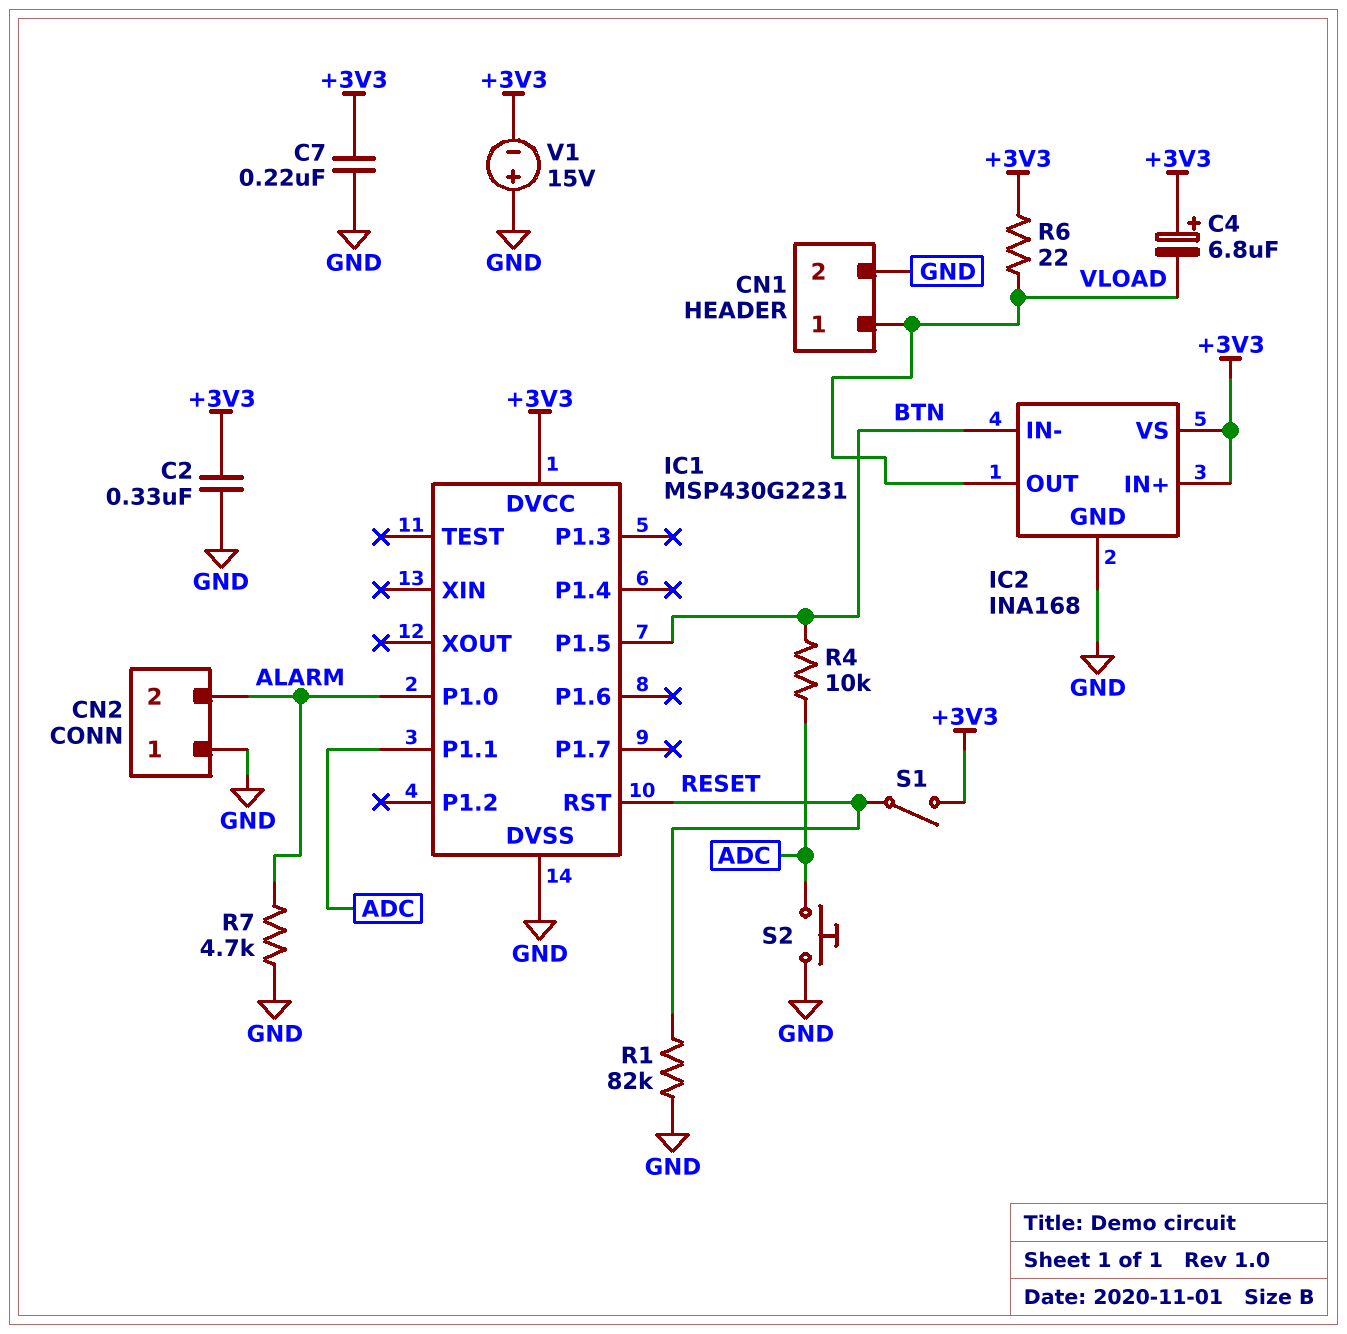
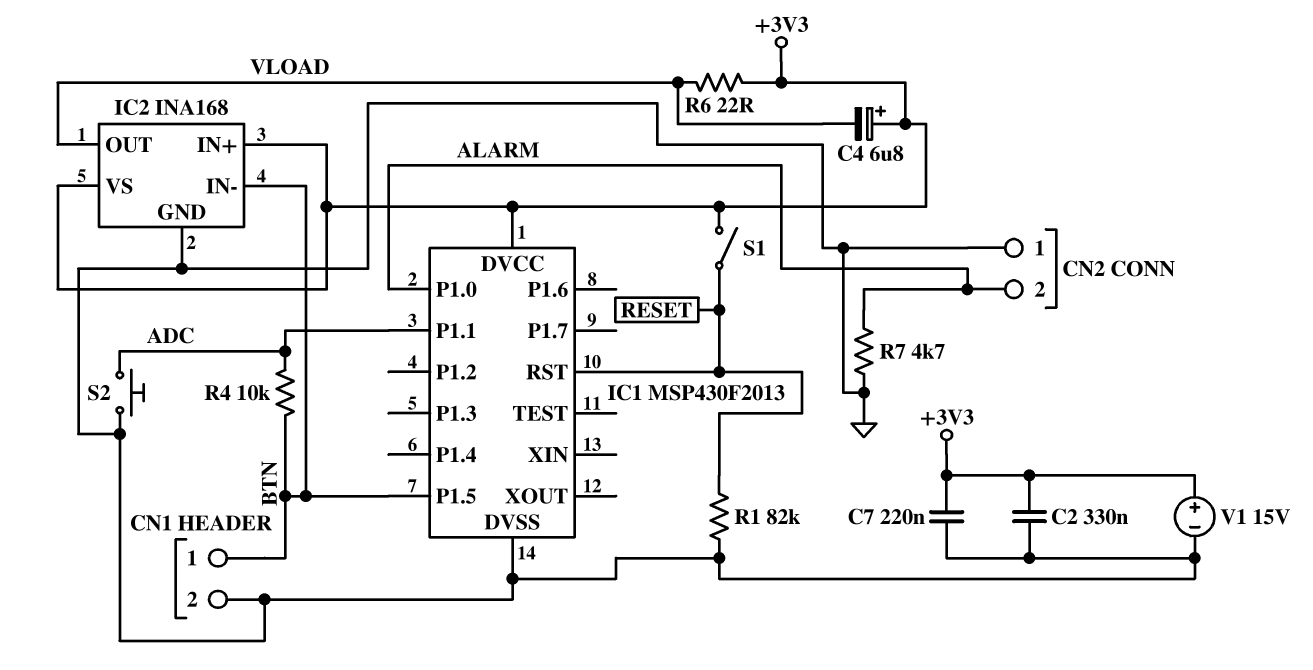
CN1 pin 1: VLOAD -> BTN
IC1: MSP430G2231 -> MSP430F2013
V1: 15V (plus GND, minus +3V3) -> 15V (plus +3V3, minus GND)

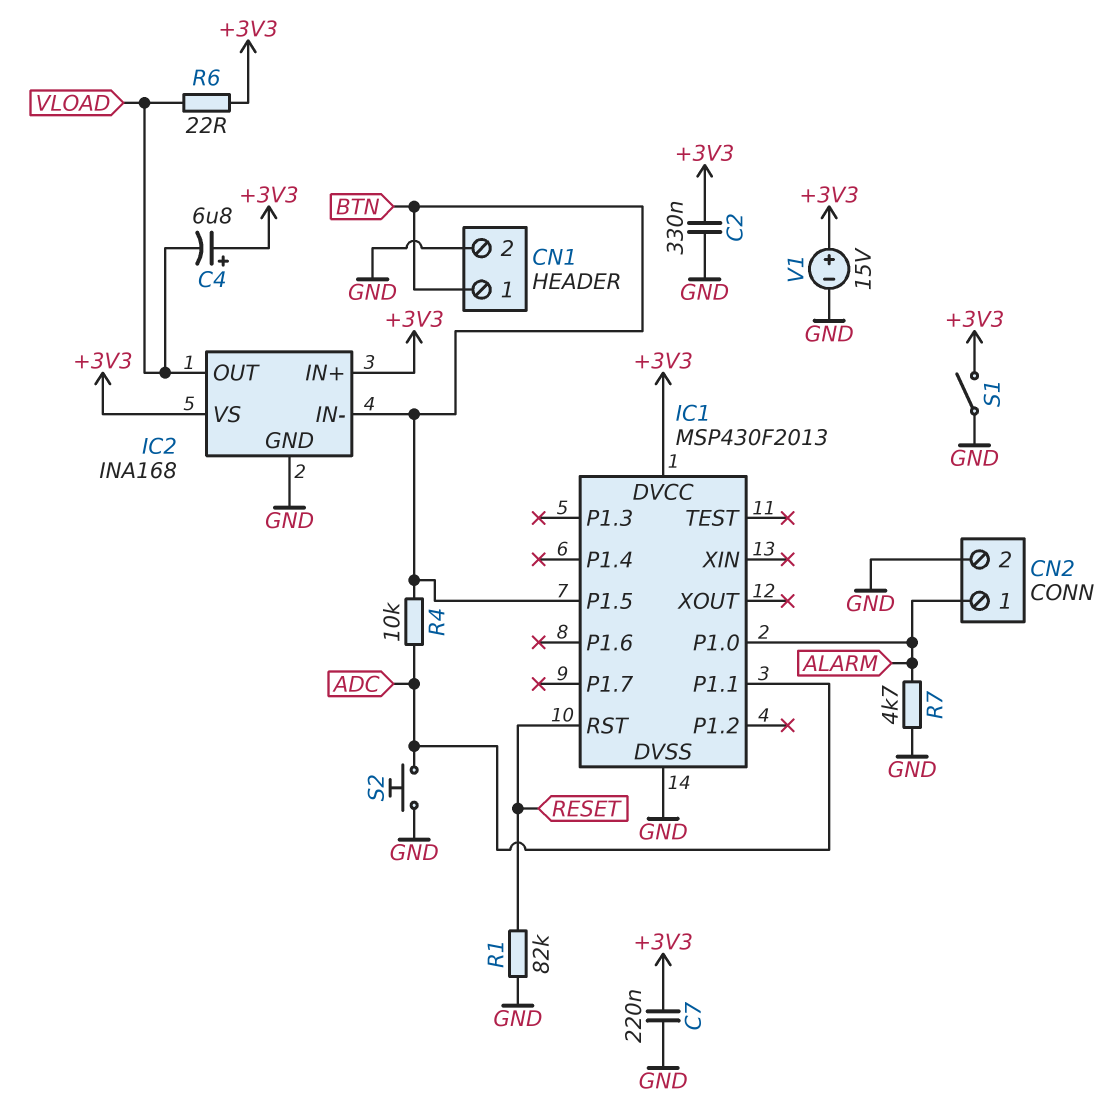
CN2 pin 1: GND -> ALARM
CN2 pin 2: ALARM -> GND
S1: switch (+3V3, RESET) -> switch (+3V3, GND)

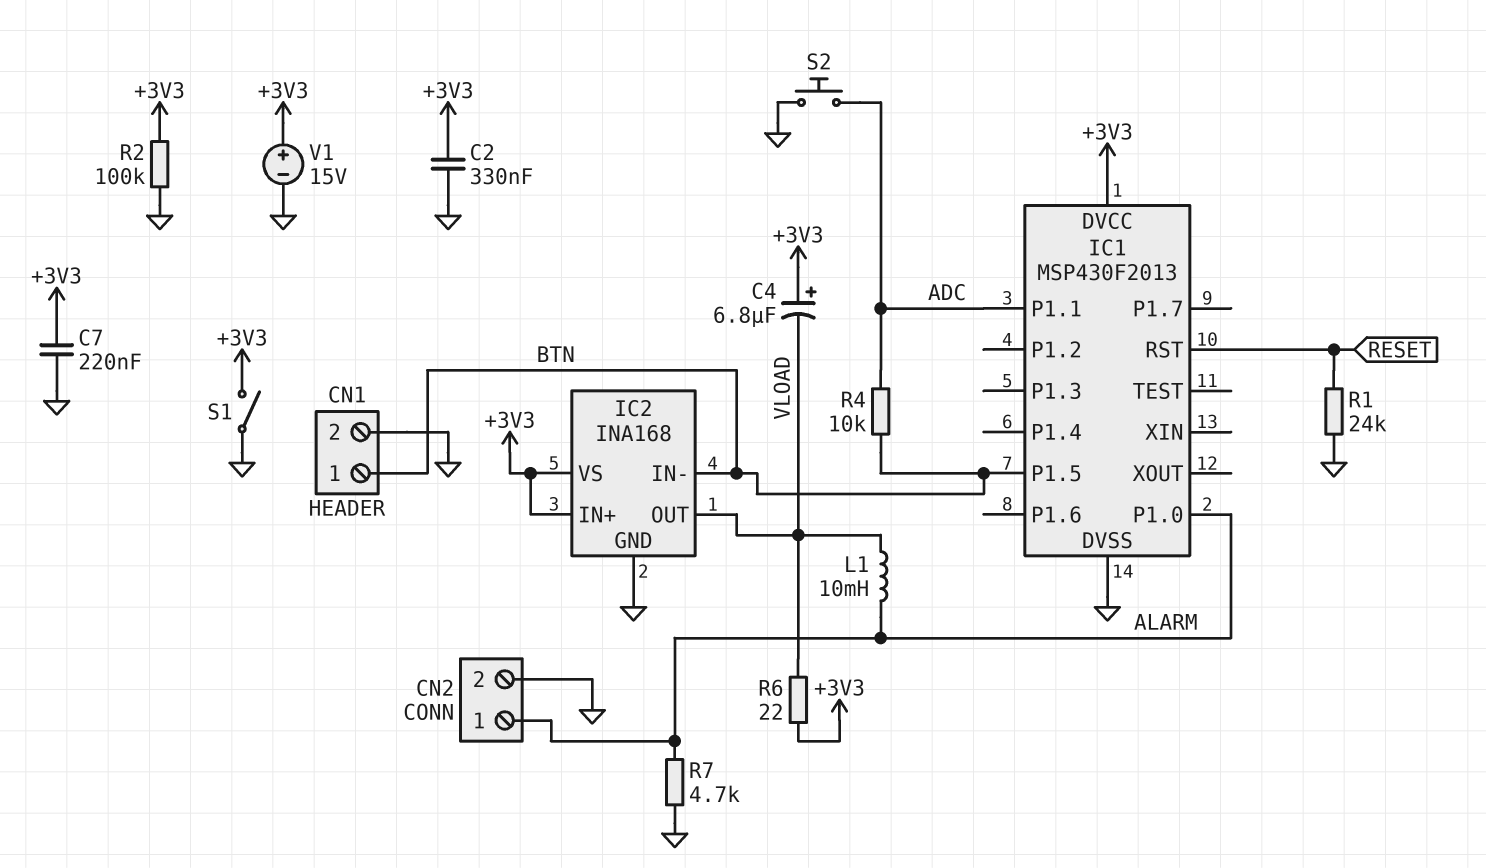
L1: none -> 10mH (ALARM, VLOAD)
R1: 82k (GND, RESET) -> 24k (GND, RESET)
R2: none -> 100k (+3V3, GND)

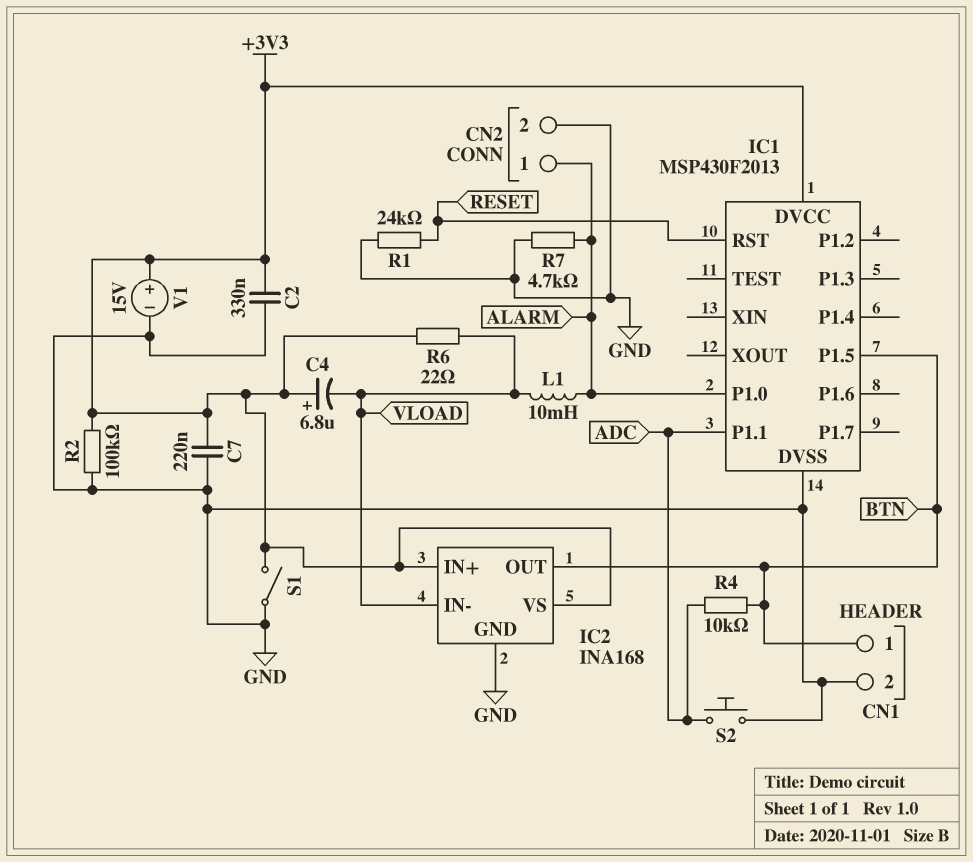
IC2 pin IN-: BTN -> VLOAD
IC2 pin OUT: VLOAD -> BTN

